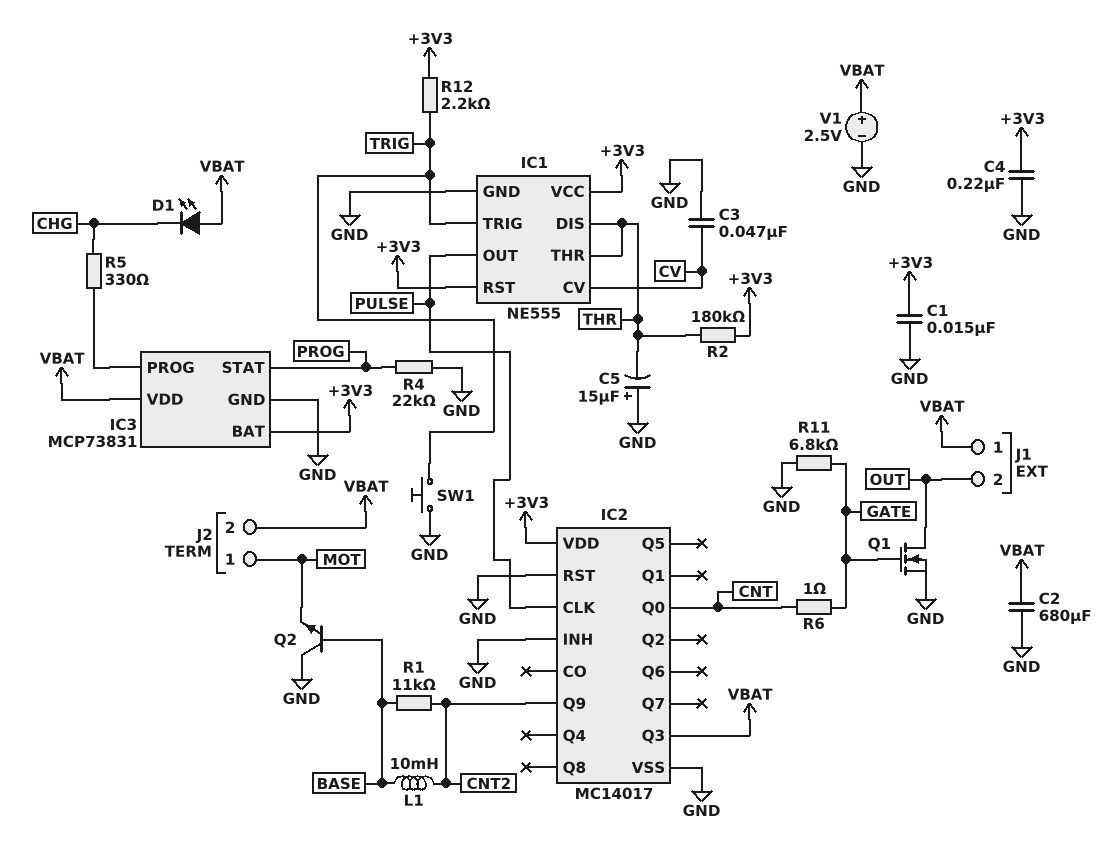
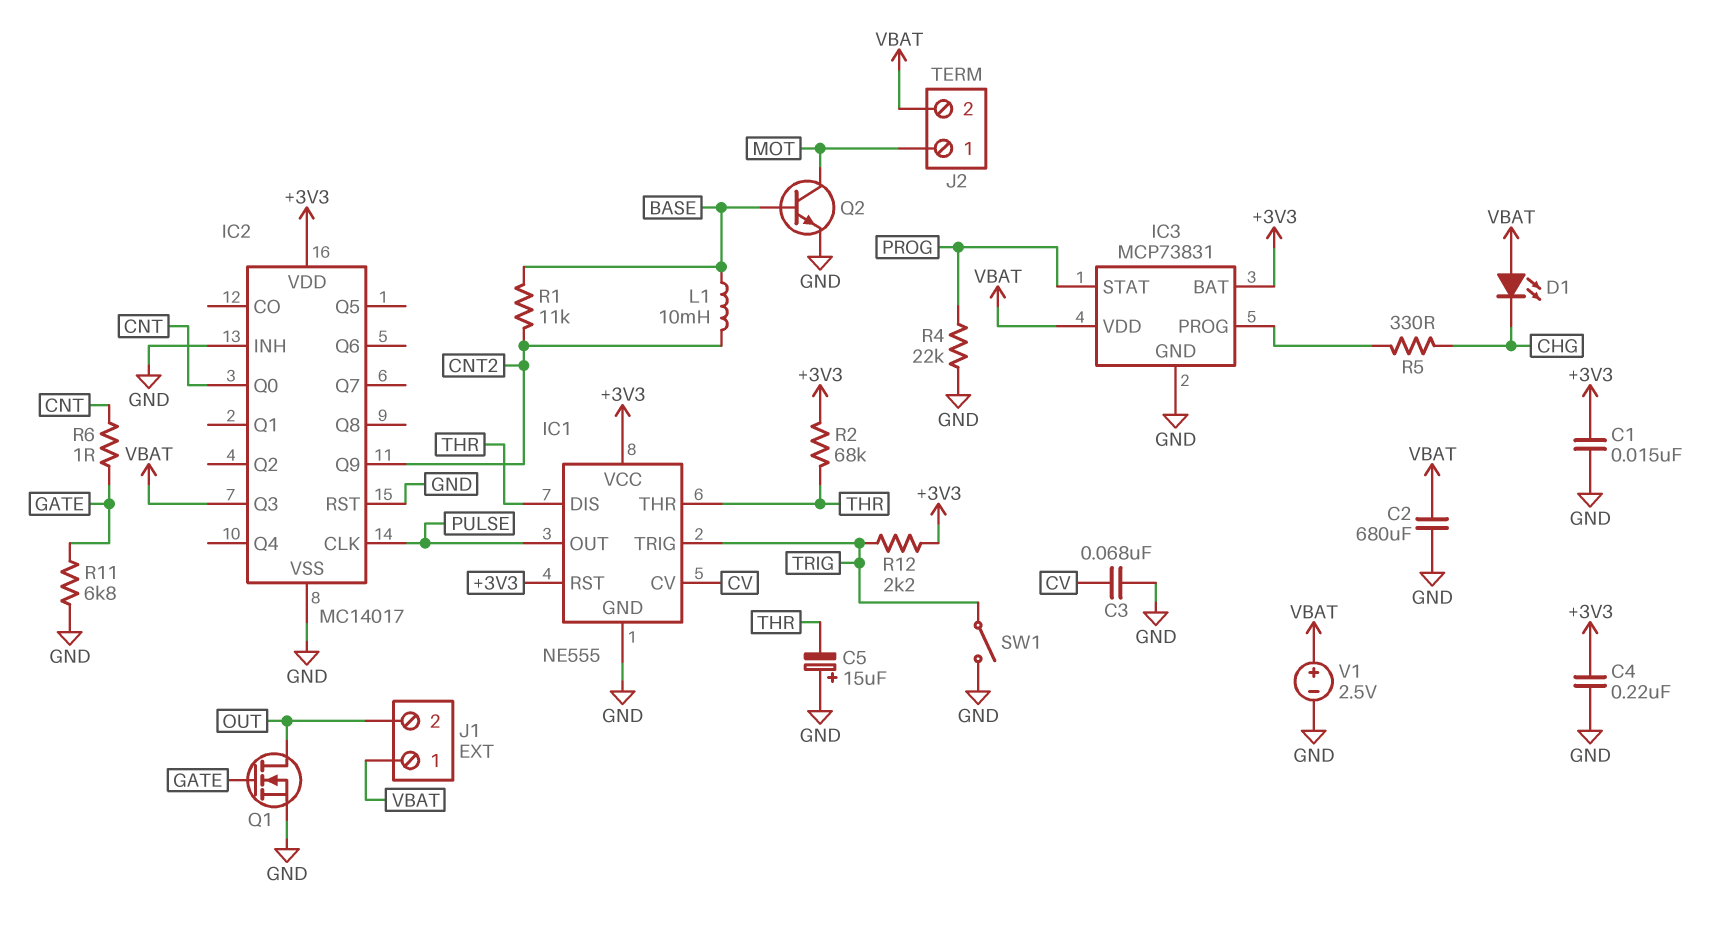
C3: 47nF (CV, GND) -> 68nF (CV, GND)
Q2: NPN (B BASE, C GND, E MOT) -> NPN (B BASE, C MOT, E GND)
R2: 180k (+3V3, THR) -> 68k (+3V3, THR)
SW1: button (GND, TRIG) -> switch (GND, TRIG)

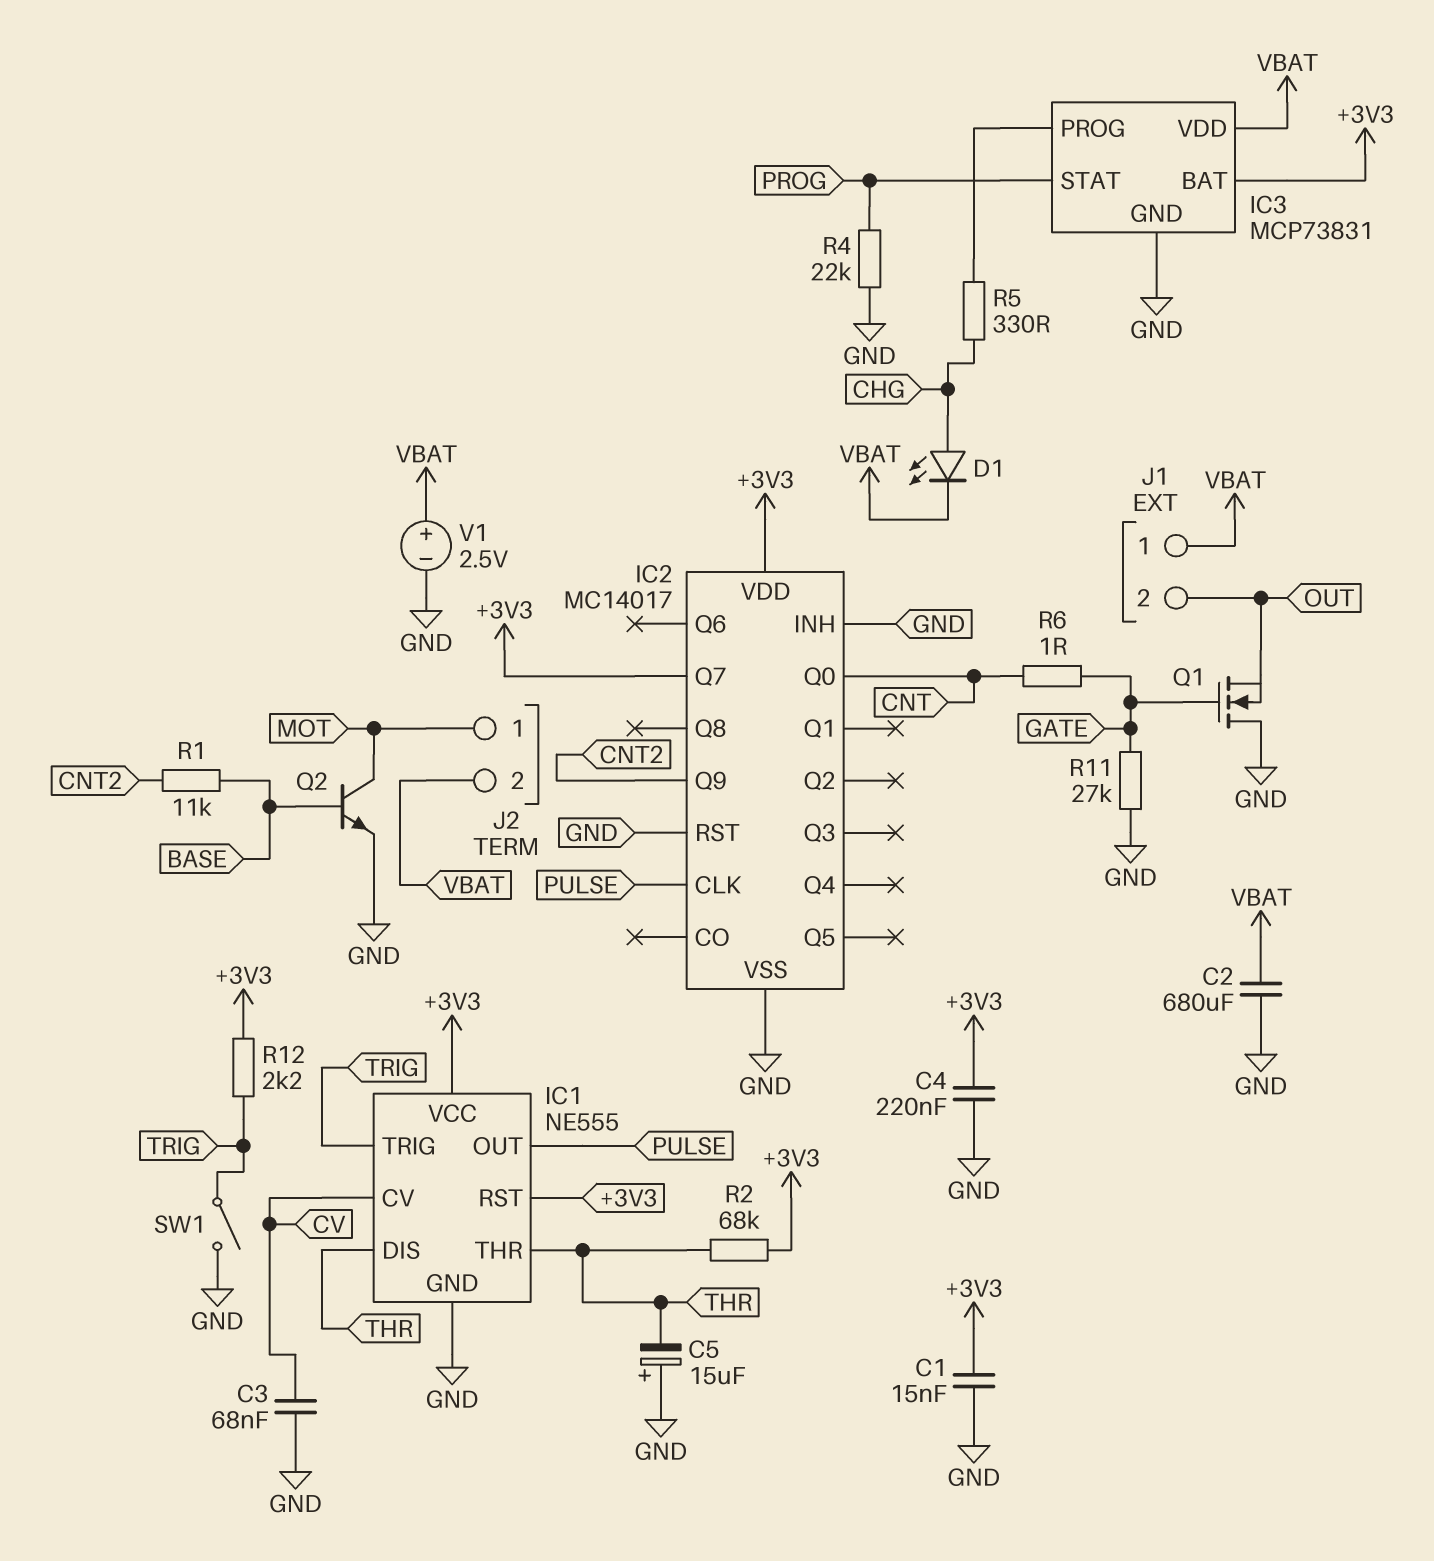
D1: LED (A VBAT, K CHG) -> LED (A CHG, K VBAT)
IC2 pin Q3: VBAT -> none
IC2 pin Q7: none -> +3V3
L1: 10mH (BASE, CNT2) -> none
Q1: NMOS (G GATE, D OUT, S GND) -> NMOS (G GATE, D GND, S OUT)
R11: 6.8k (GATE, GND) -> 27k (GATE, GND)

